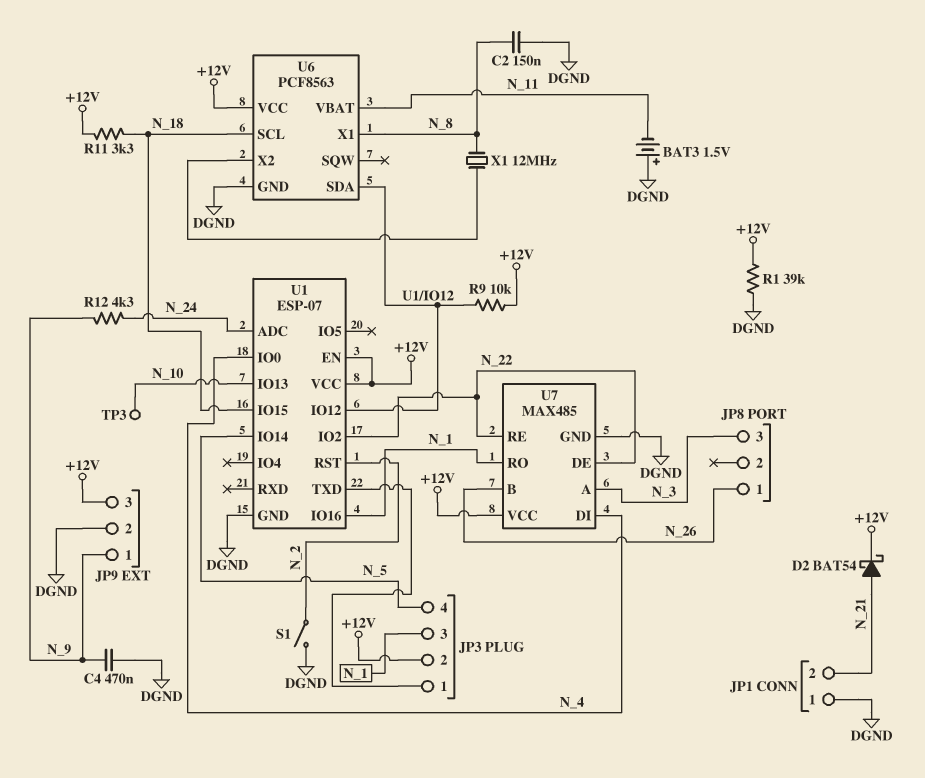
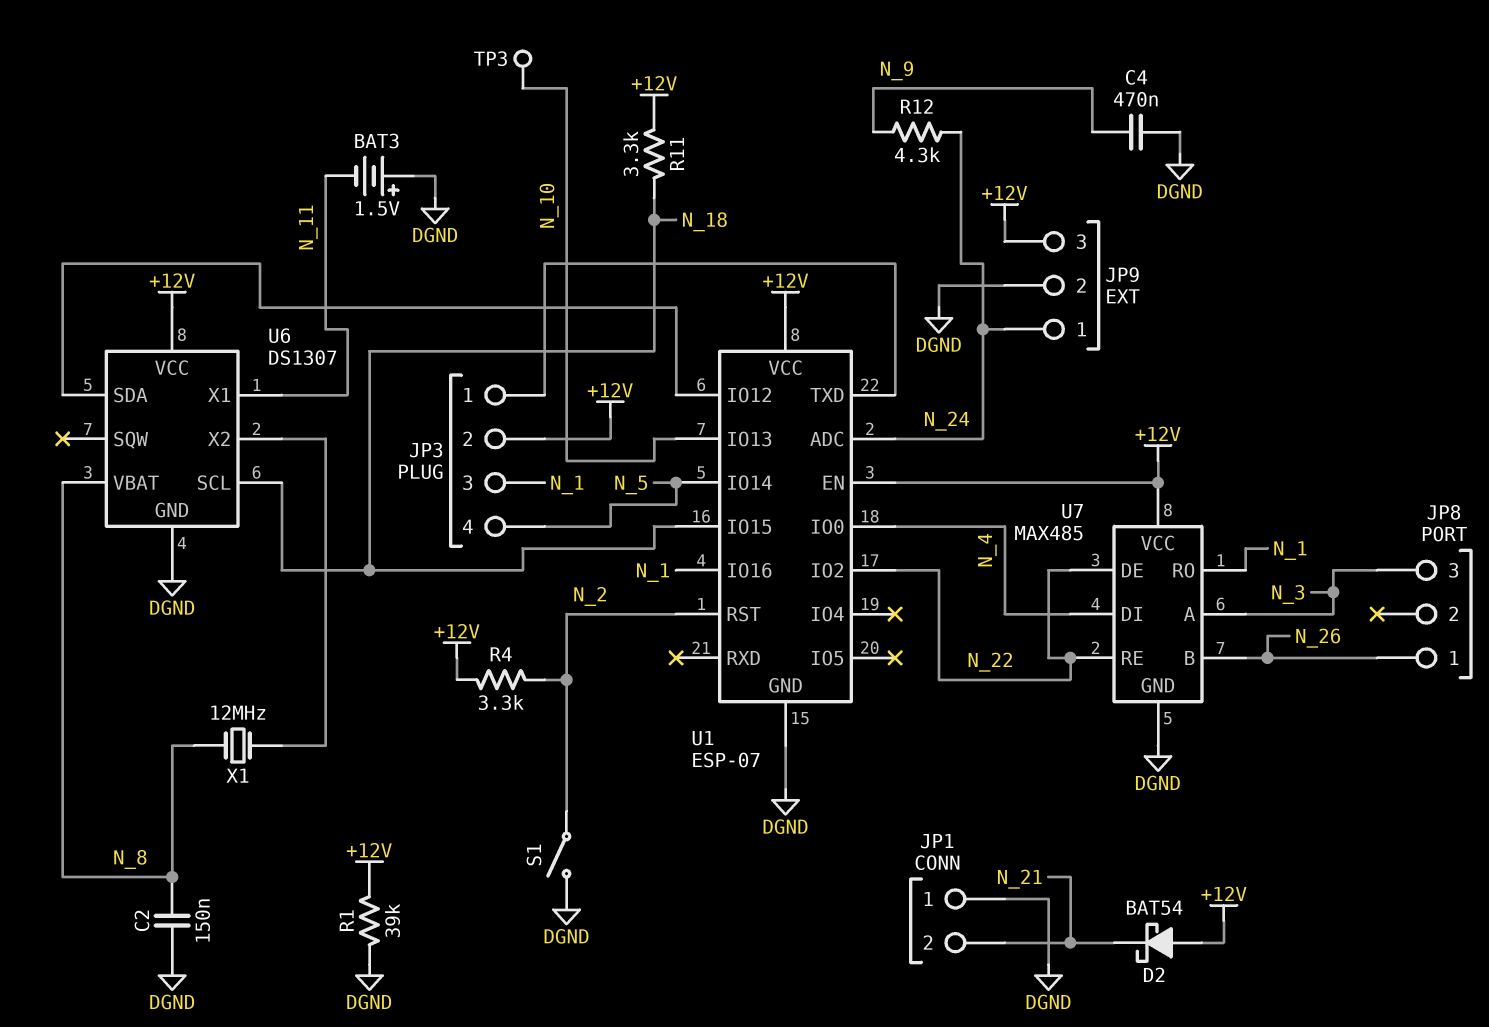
D2: schottky BAT54 (A N_21, K +12V) -> schottky BAT54 (A +12V, K N_21)
JP9 pin 1: N_9 -> N_24
R4: none -> 3.3k (+12V, N_2)
R9: 10k (+12V, U1/IO12) -> none
U6: PCF8563 -> DS1307
U6 pin VBAT: N_11 -> N_8
U6 pin X1: N_8 -> N_11

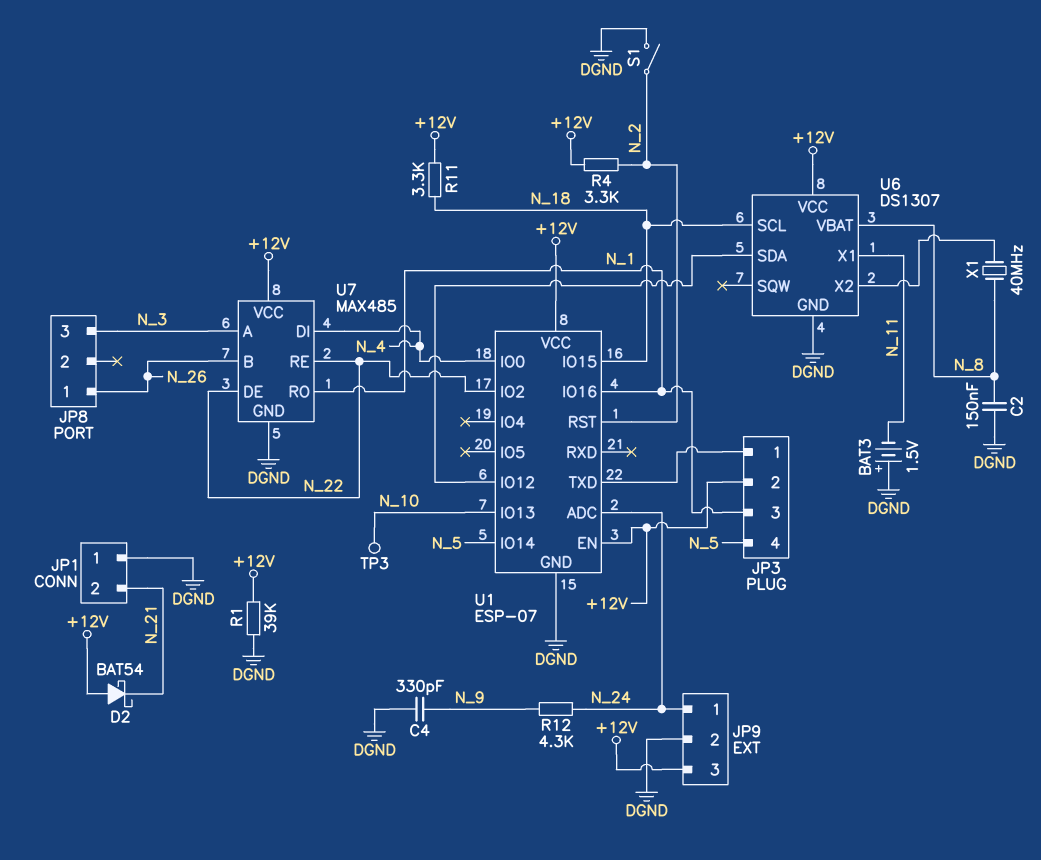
C4: 470nF (DGND, N_9) -> 330pF (DGND, N_9)
X1: 12MHz (N_8, U6/X2) -> 40MHz (N_8, U6/X2)

